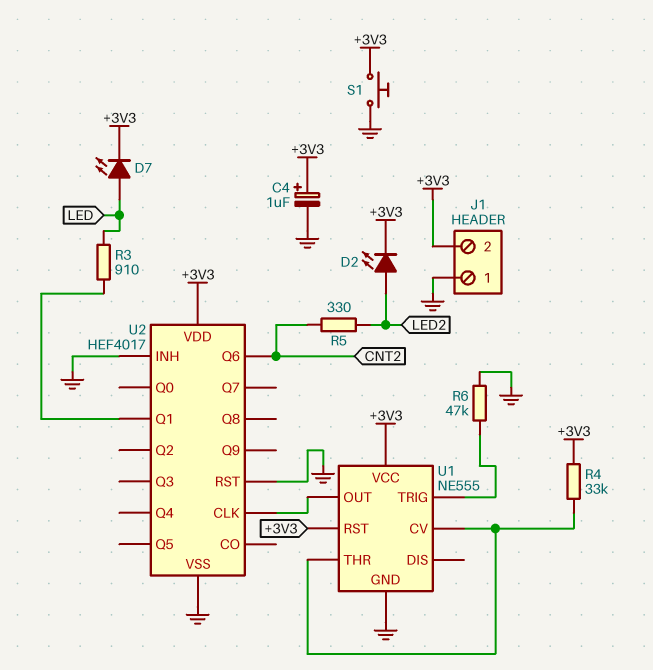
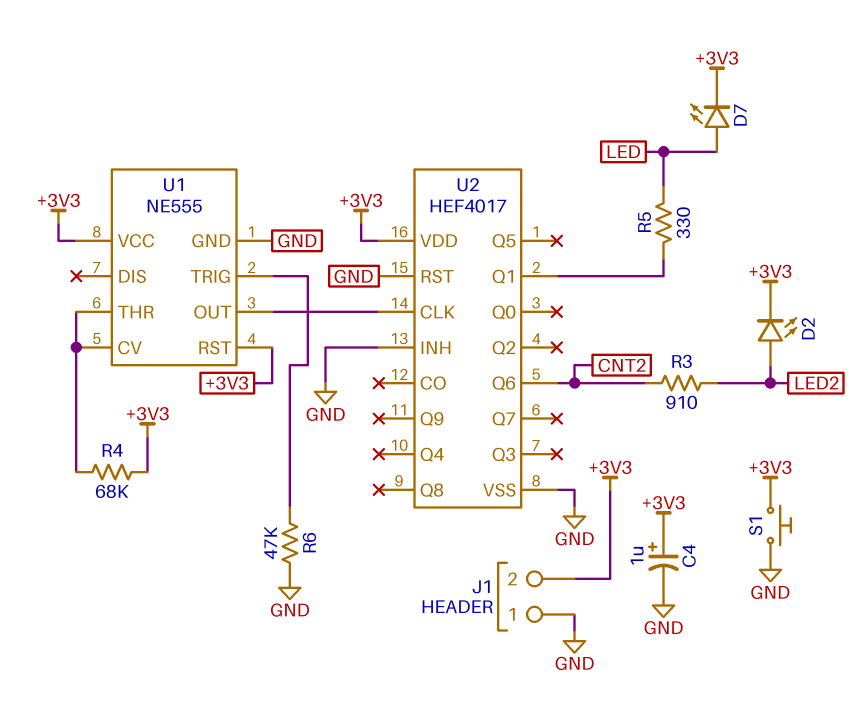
R3: 910 (LED, U2/Q1) -> 910 (CNT2, LED2)
R4: 33k (+3V3, U1/CV) -> 68k (+3V3, U1/CV)
R5: 330 (CNT2, LED2) -> 330 (LED, U2/Q1)

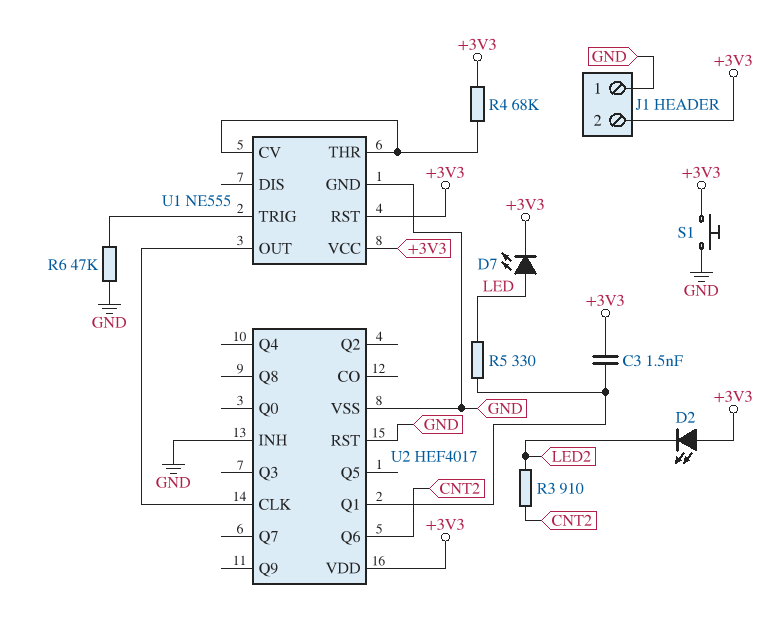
C3: none -> 1.5nF (+3V3, U2/Q1)
C4: 1uF (plus +3V3, minus GND) -> none
D2: LED (A LED2, K +3V3) -> LED (A +3V3, K LED2)

